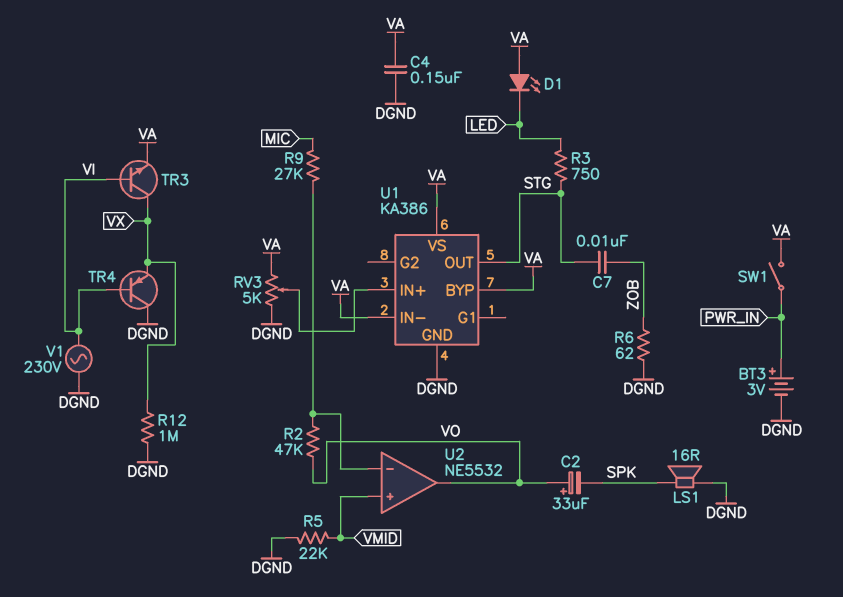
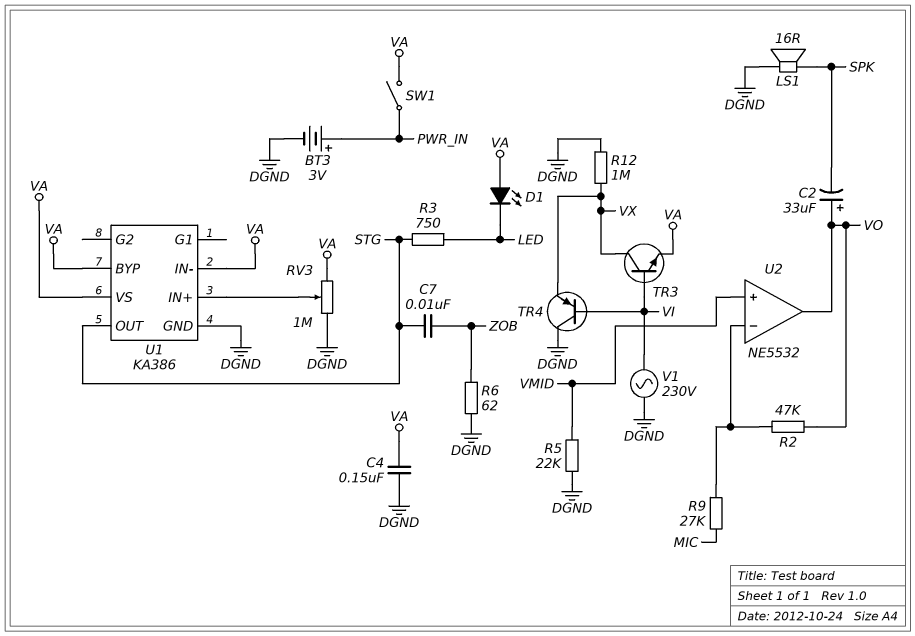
RV3: 5k (DGND, VA, wiper U1/IN+) -> 1M (DGND, VA, wiper U1/IN+)

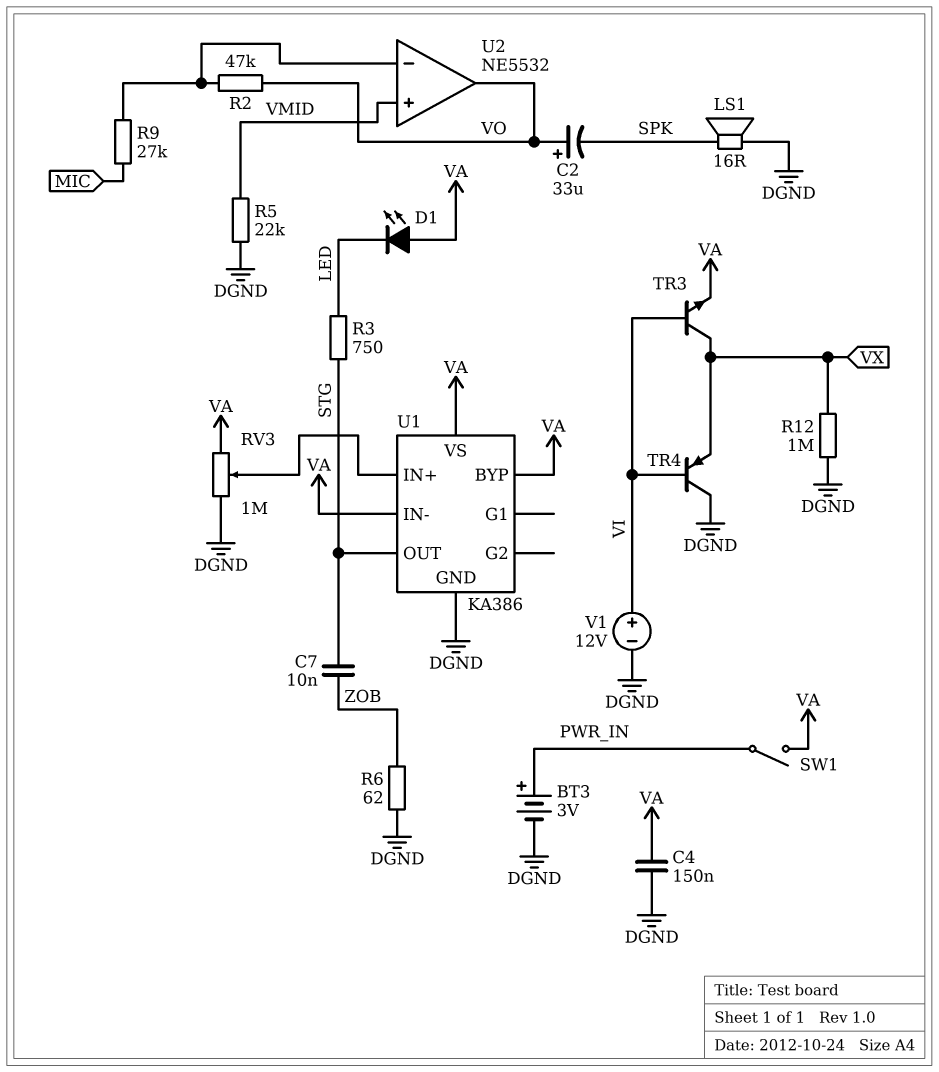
V1: AC 230V (DGND, VI) -> 12V (plus VI, minus DGND)

